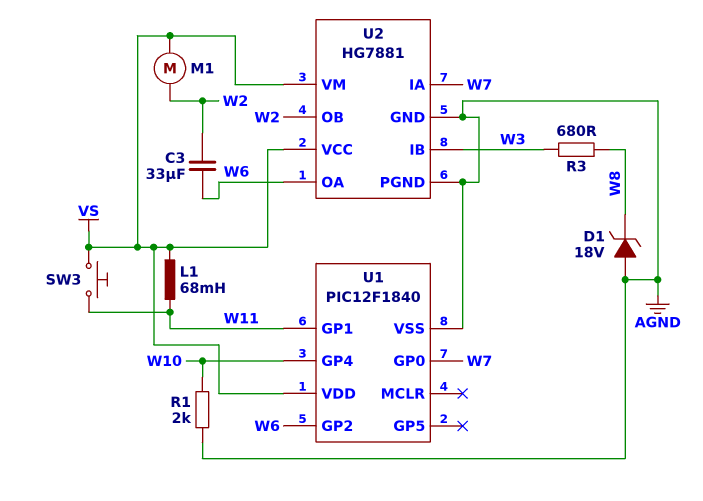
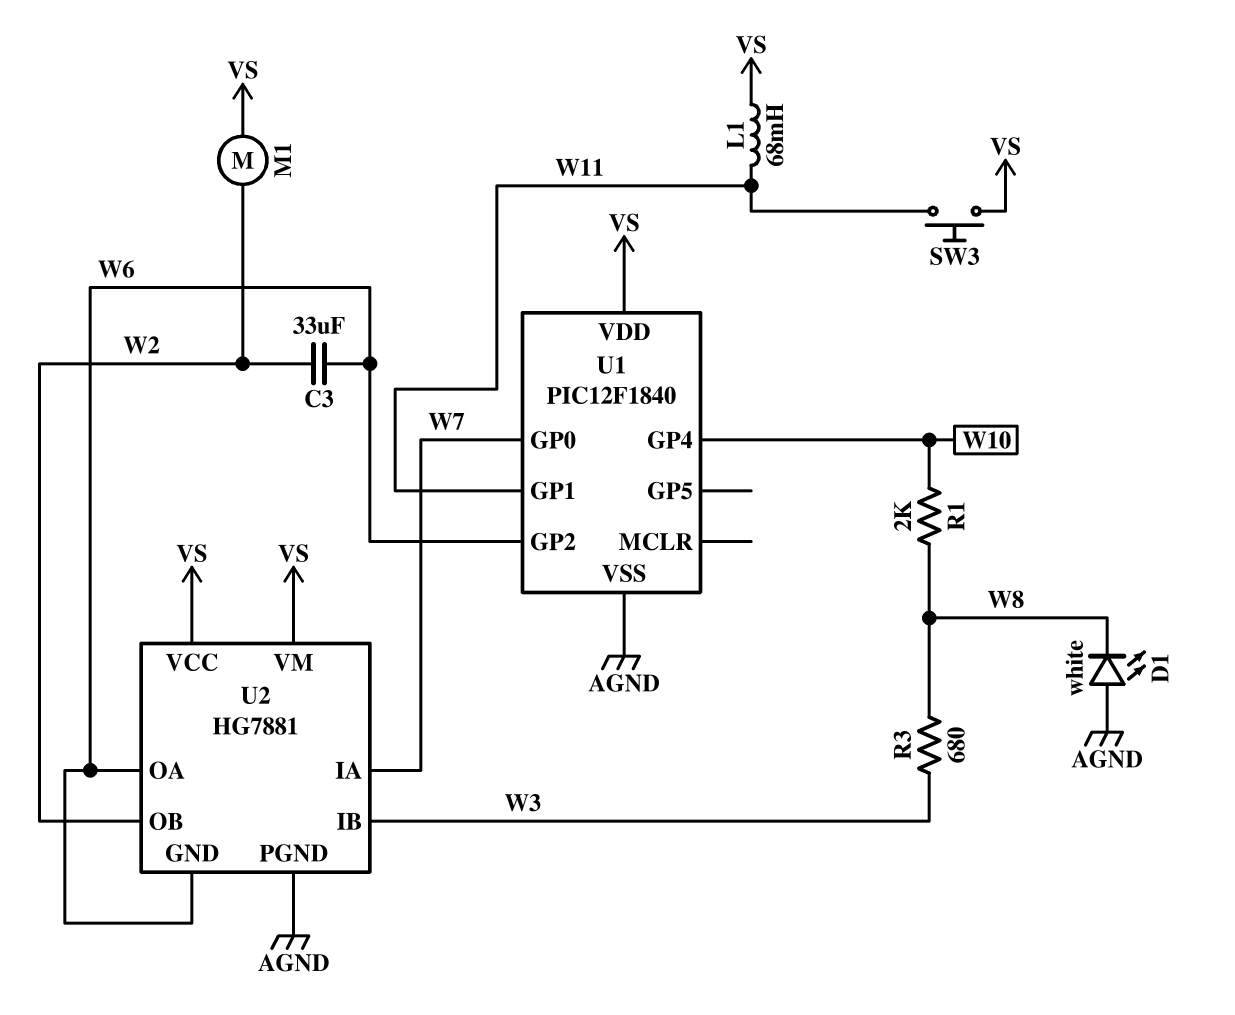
D1: zener 18V (A AGND, K W8) -> LED white (A AGND, K W8)
R1: 2k (AGND, W10) -> 2k (W8, W10)
U2 pin GND: AGND -> W6

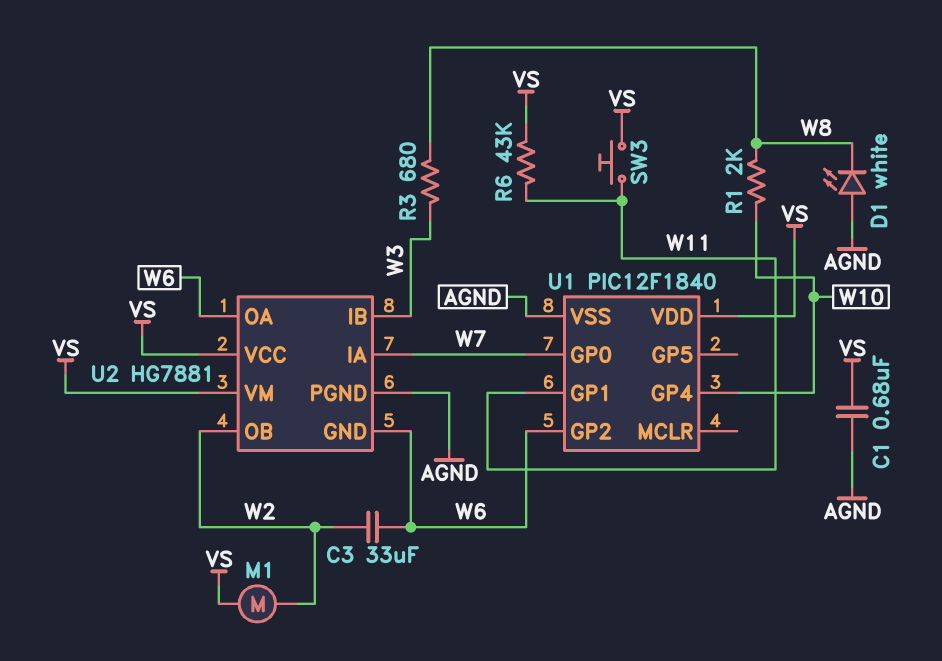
C1: none -> 680nF (AGND, VS)
L1: 68mH (VS, W11) -> none
R6: none -> 43k (VS, W11)

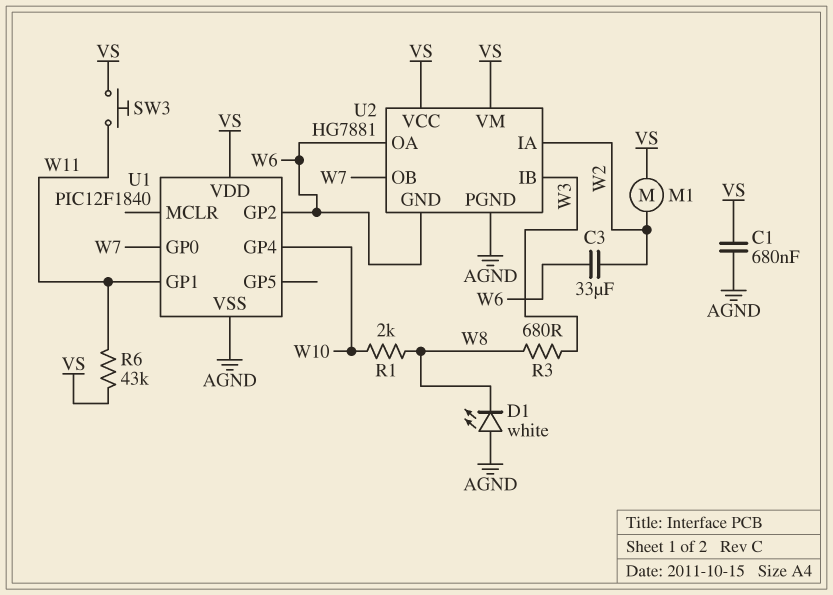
U2 pin IA: W7 -> W2
U2 pin OB: W2 -> W7

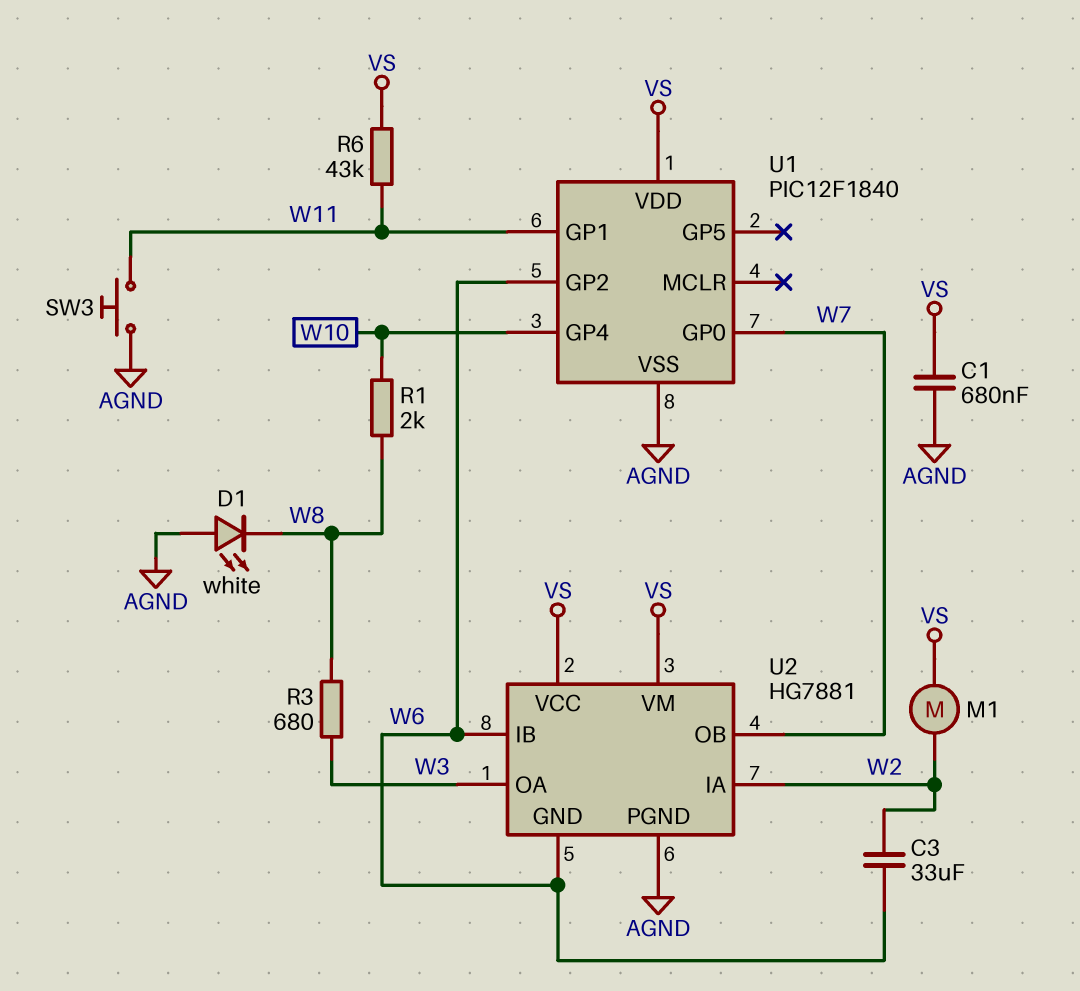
SW3: button (VS, W11) -> button (AGND, W11)
U2 pin IB: W3 -> W6
U2 pin OA: W6 -> W3

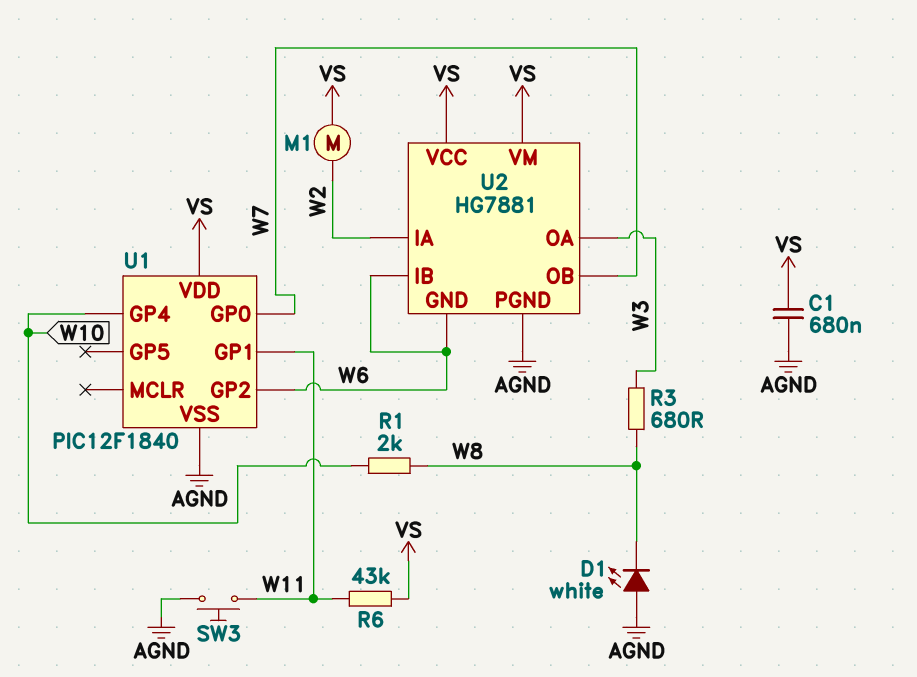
C3: 33uF (W2, W6) -> none

